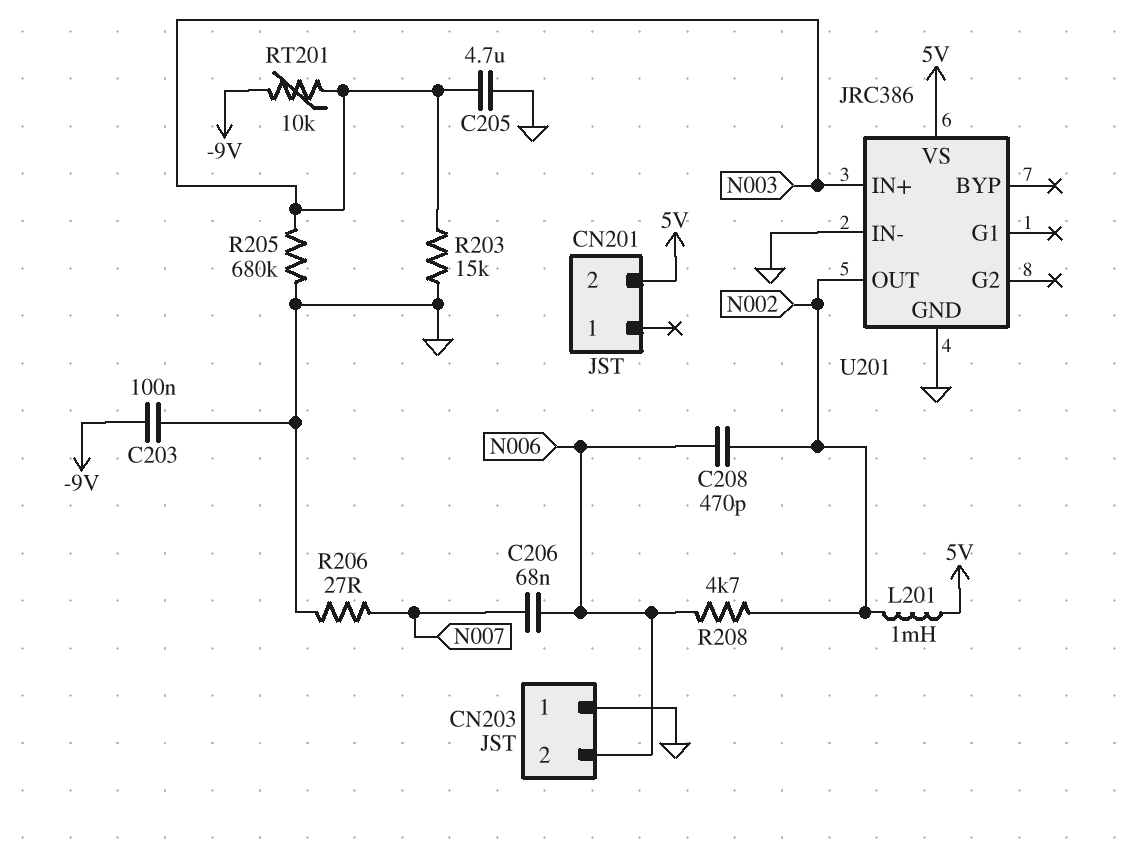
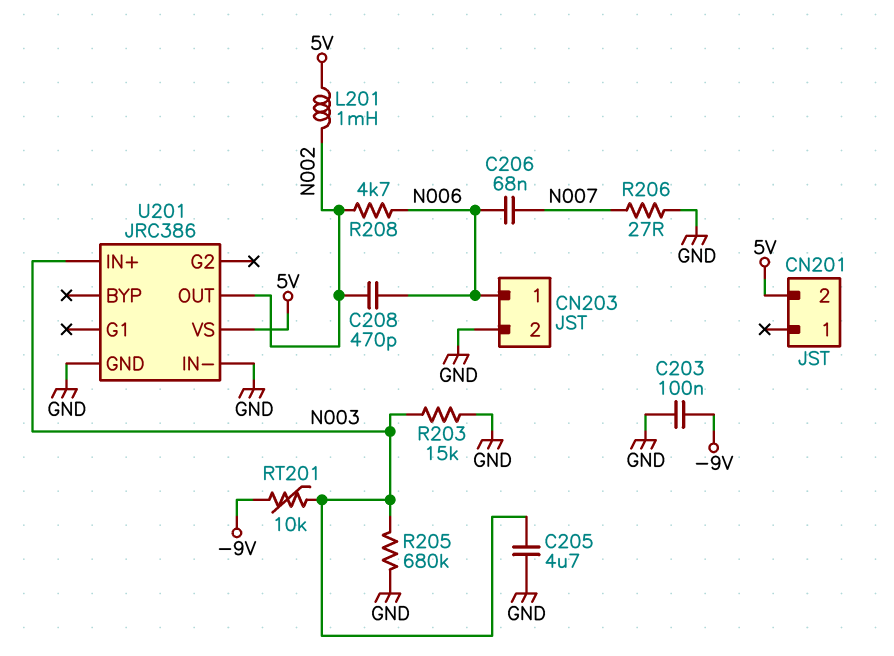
CN203 pin 1: GND -> N006
CN203 pin 2: N006 -> GND

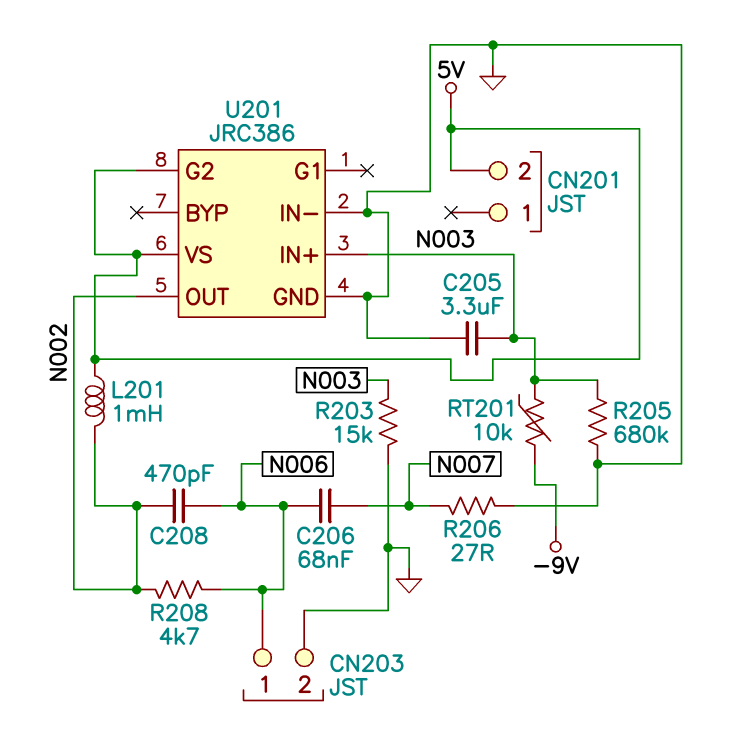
C203: 100nF (-9V, GND) -> none
C205: 4.7uF (GND, N003) -> 3.3uF (GND, N003)
U201 pin G2: none -> 5V

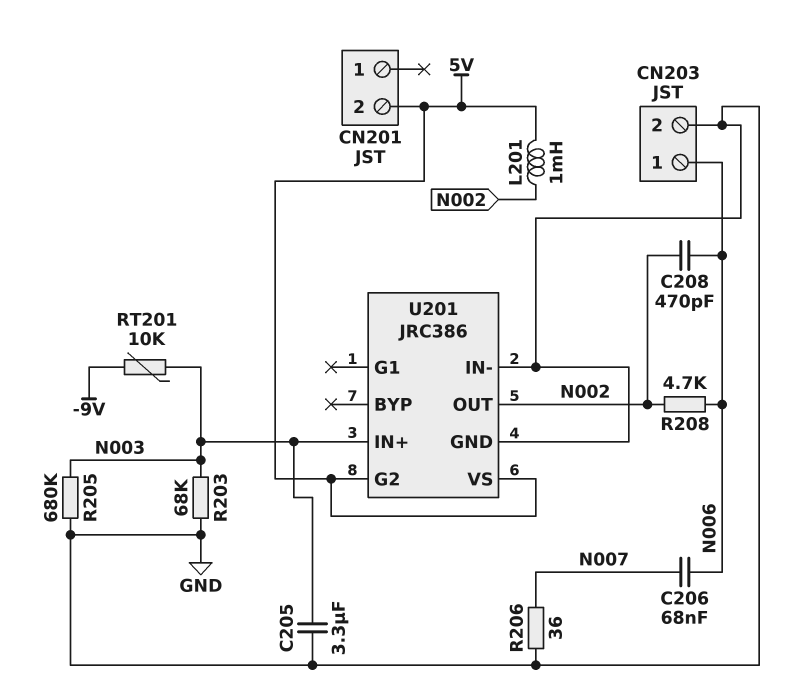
R203: 15k (GND, N003) -> 68k (GND, N003)
R206: 27 (GND, N007) -> 36 (GND, N007)

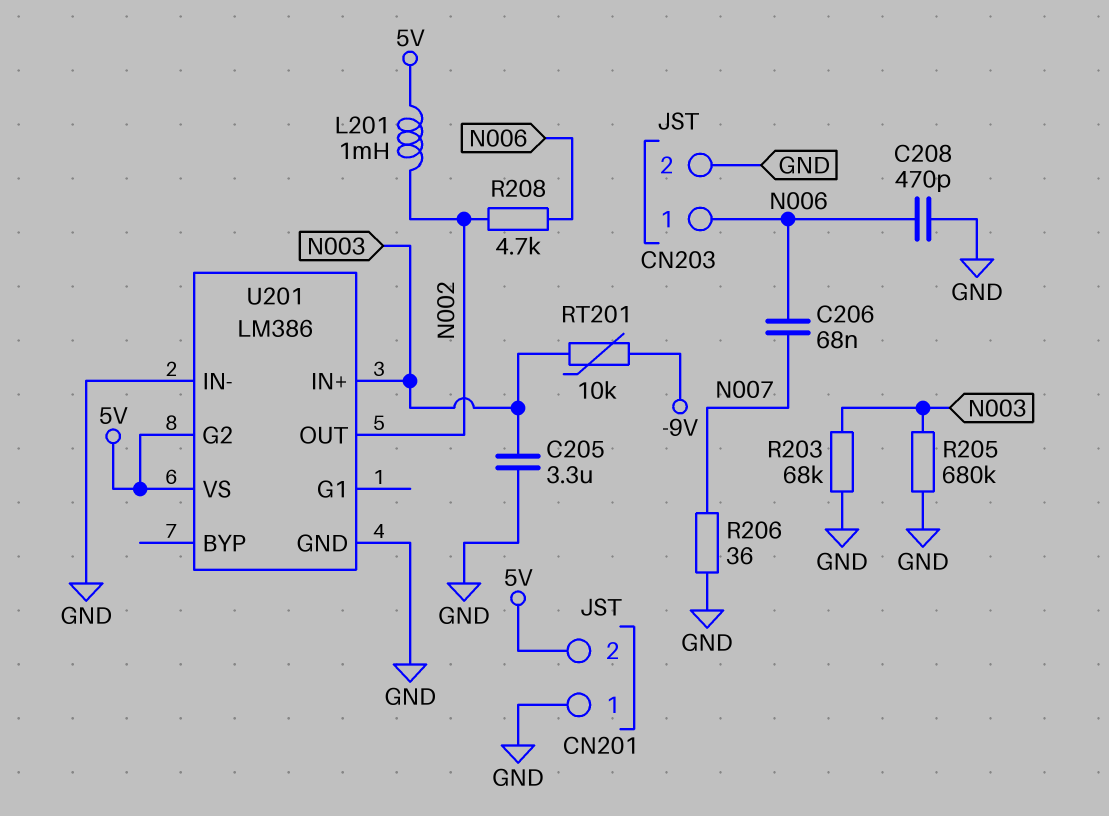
C208: 470pF (N002, N006) -> 470pF (GND, N006)
CN201 pin 1: none -> GND
U201: JRC386 -> LM386

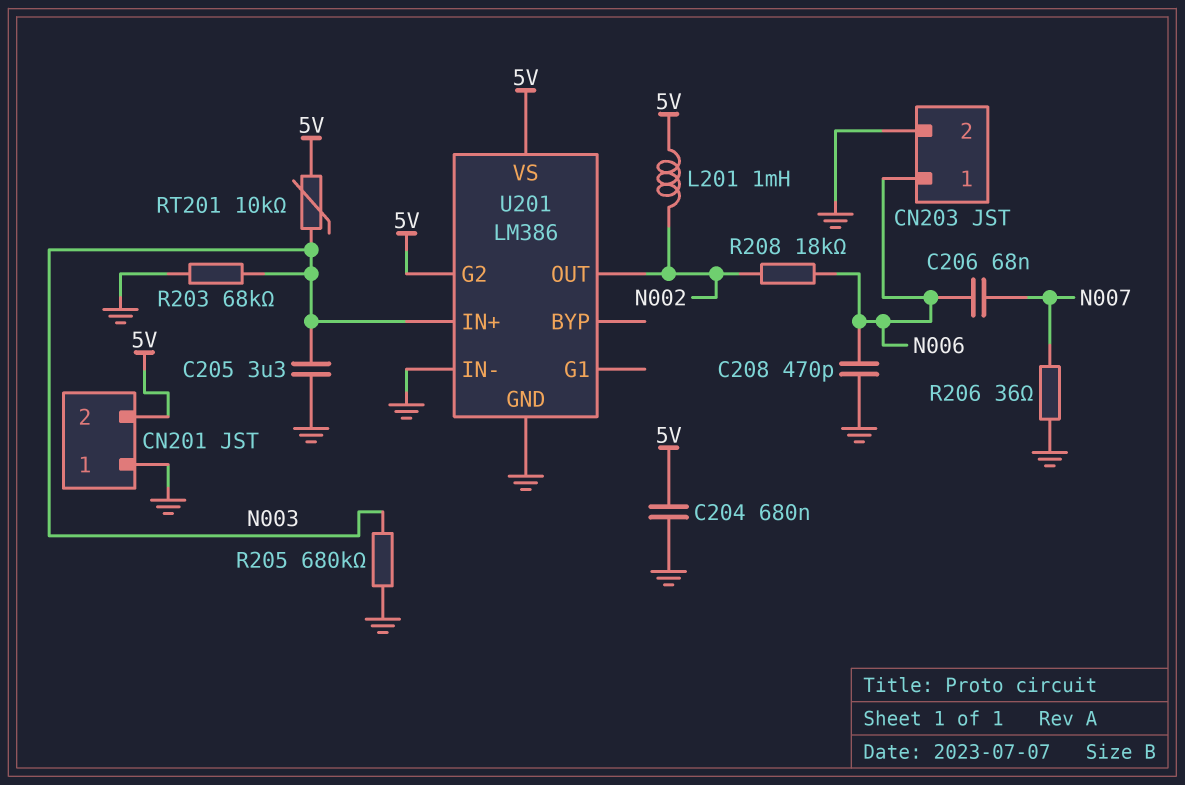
C204: none -> 680nF (5V, GND)
R208: 4.7k (N002, N006) -> 18k (N002, N006)
RT201: 10k (-9V, N003) -> 10k (5V, N003)

